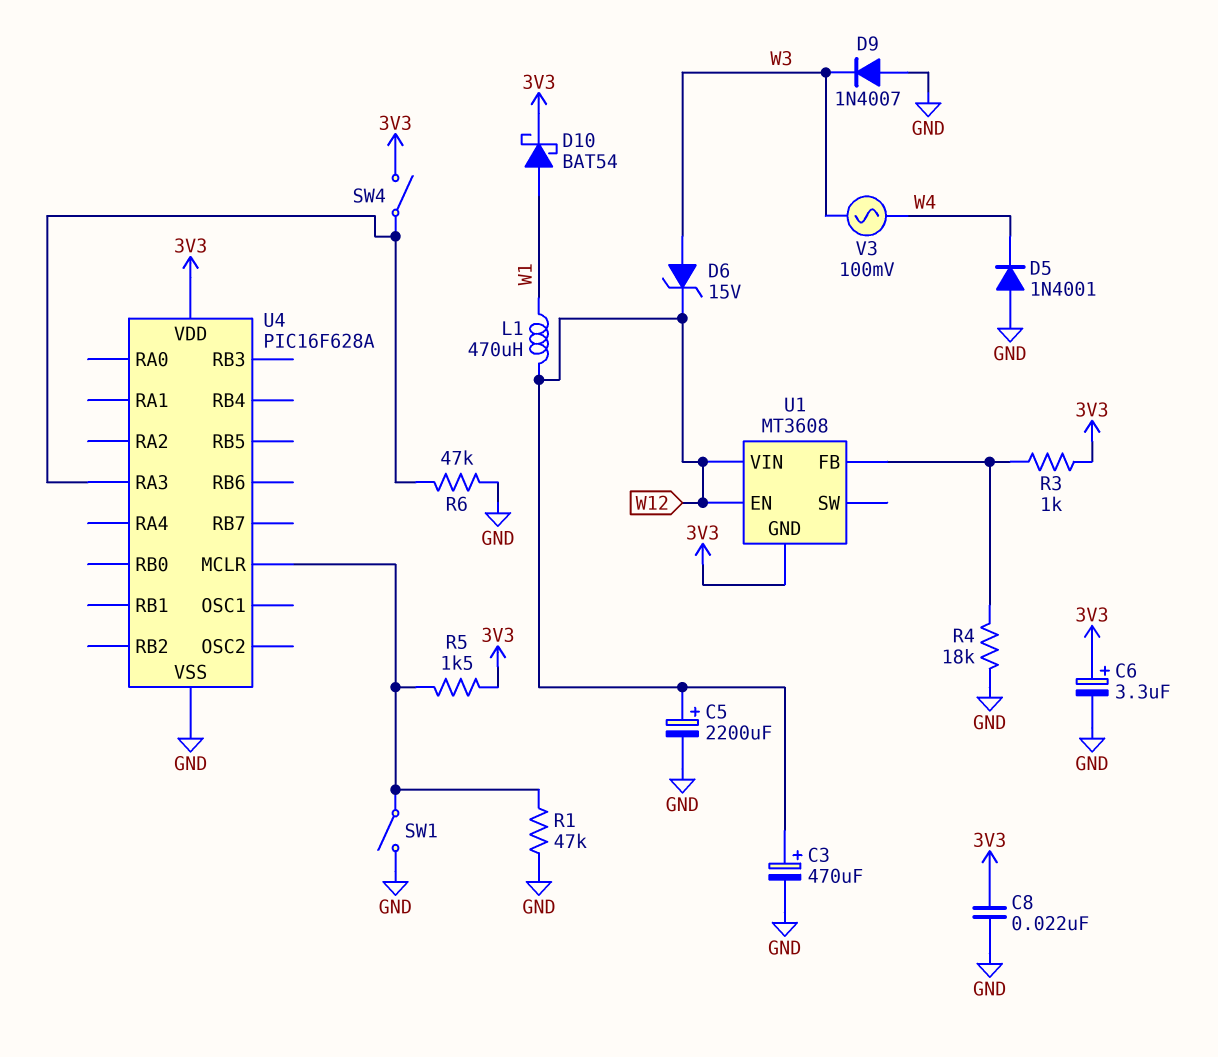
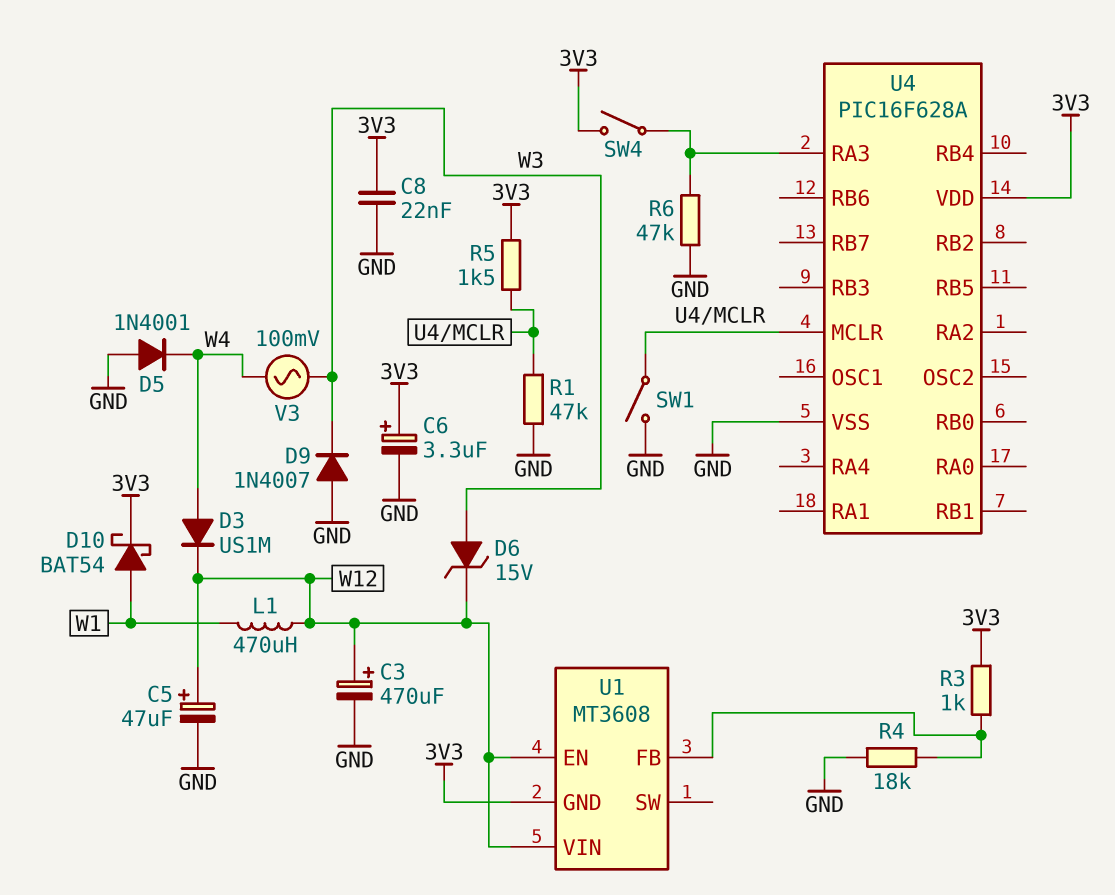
C5: 2200uF (plus W12, minus GND) -> 47uF (plus W12, minus GND)
D3: none -> diode US1M (A W4, K W12)

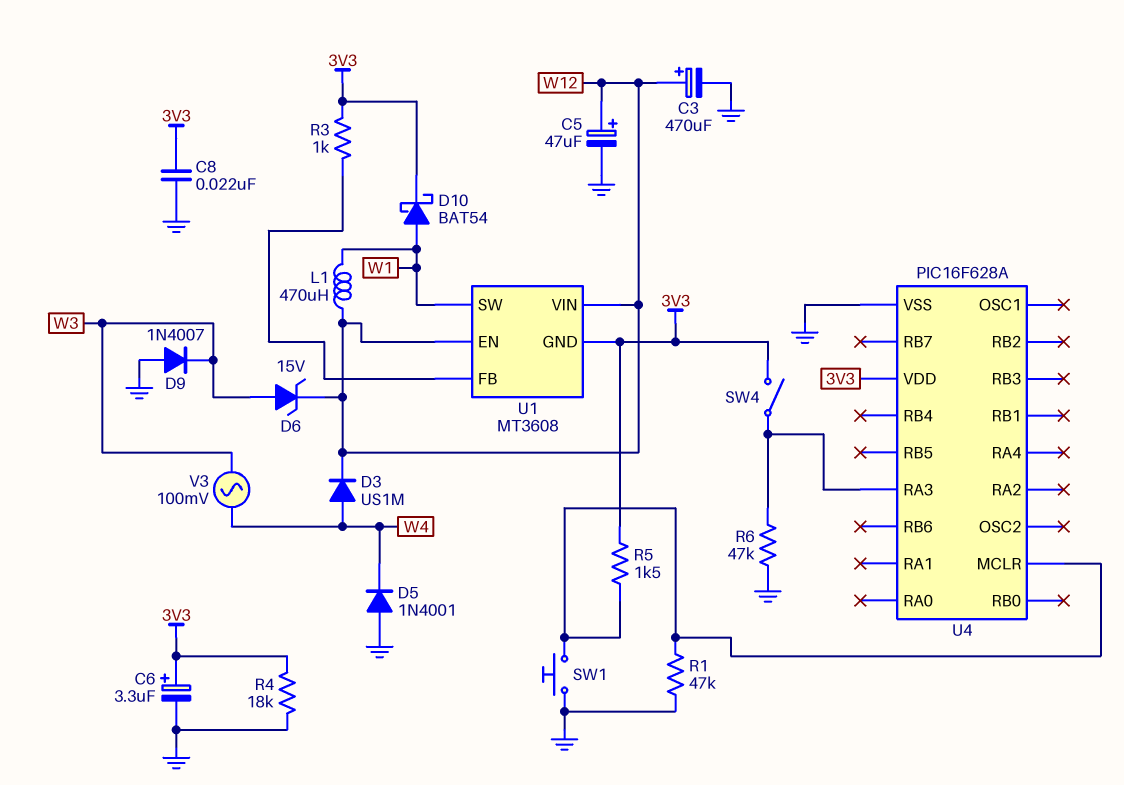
R4: 18k (GND, U1/FB) -> 18k (3V3, GND)
SW1: switch (GND, U4/MCLR) -> button (GND, U4/MCLR)
U1 pin SW: none -> W1

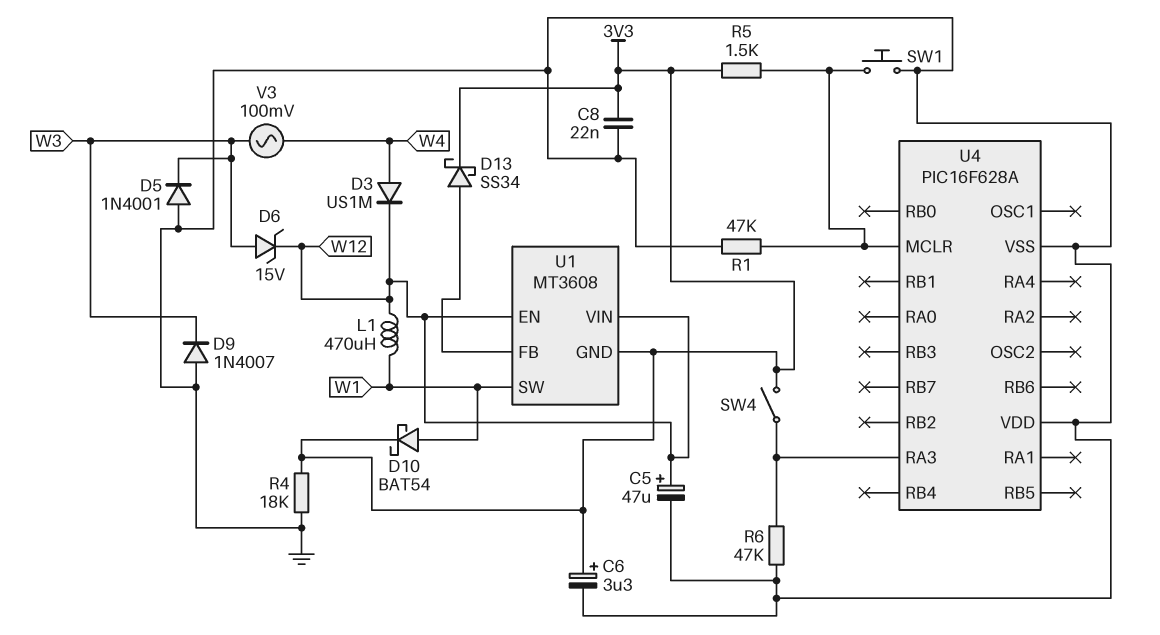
C3: 470uF (plus W12, minus GND) -> none
D5: diode 1N4001 (A GND, K W4) -> diode 1N4001 (A GND, K W3)
D13: none -> schottky SS34 (A U1/FB, K 3V3)
R3: 1k (3V3, U1/FB) -> none
U4 pin VDD: 3V3 -> GND

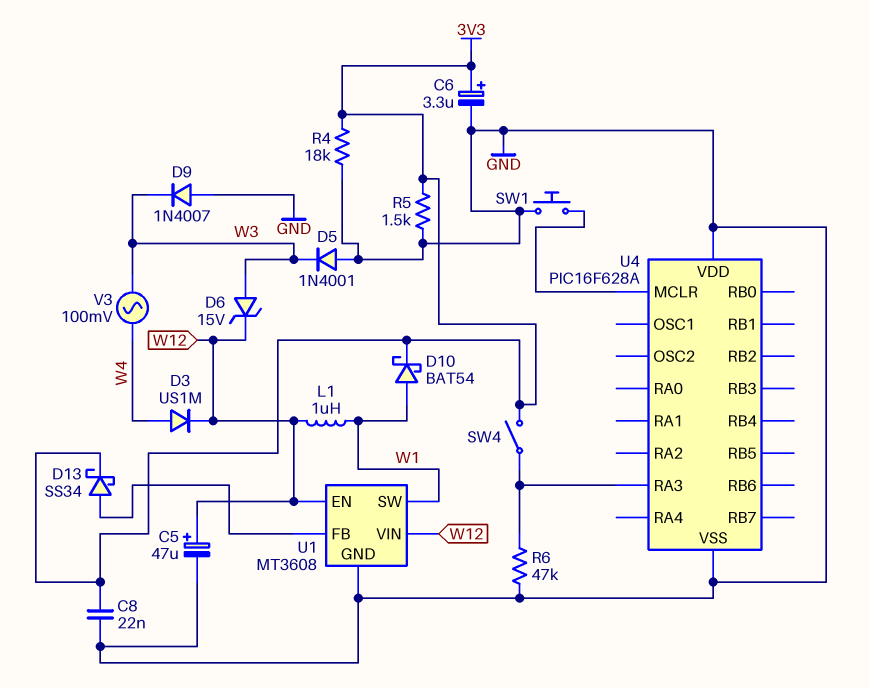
L1: 470uH (W1, W12) -> 1uH (W1, W12)
R1: 47k (GND, U4/MCLR) -> none
R5: 1.5k (3V3, U4/MCLR) -> 1.5k (3V3, GND)
U1 pin GND: 3V3 -> GND

